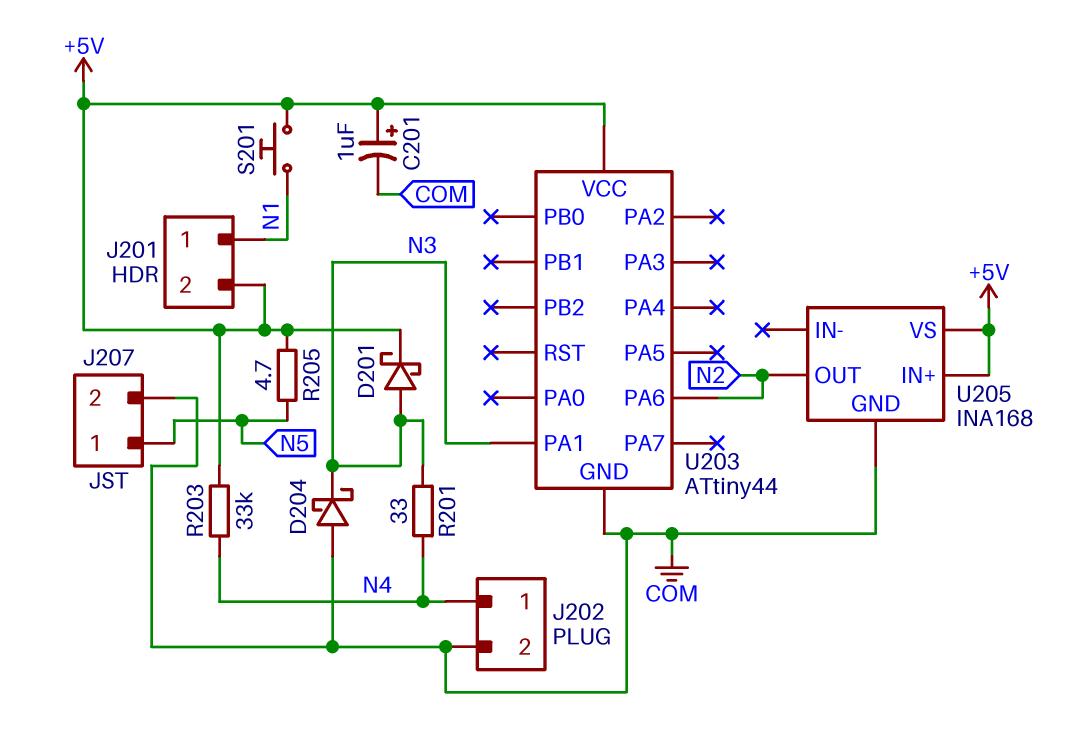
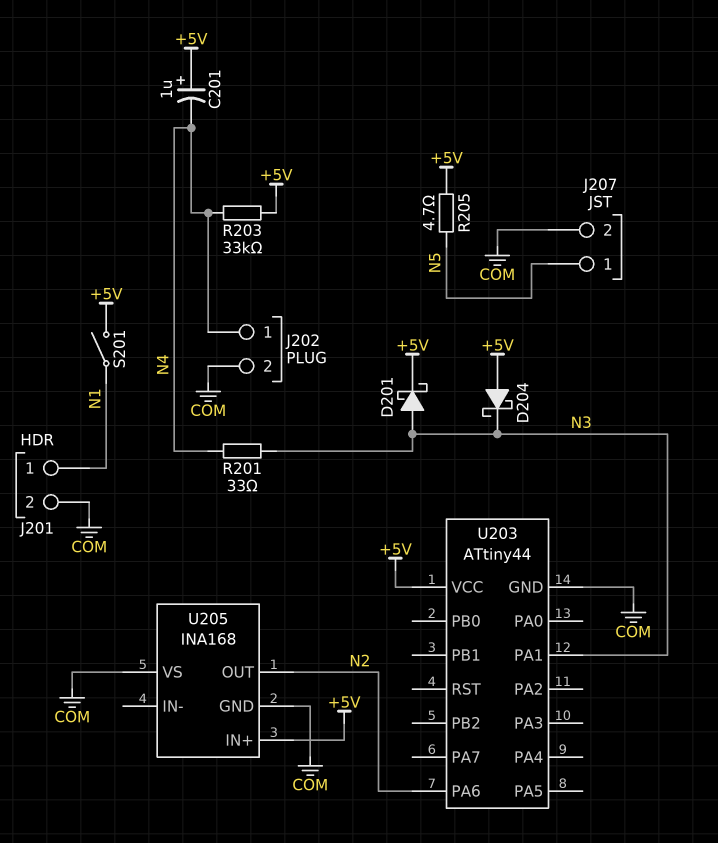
C201: 1uF (plus +5V, minus COM) -> 1uF (plus +5V, minus N4)
D204: schottky (A COM, K N3) -> schottky (A +5V, K N3)
J201 pin 2: +5V -> COM
S201: button (+5V, N1) -> switch (+5V, N1)
U205 pin VS: +5V -> COM

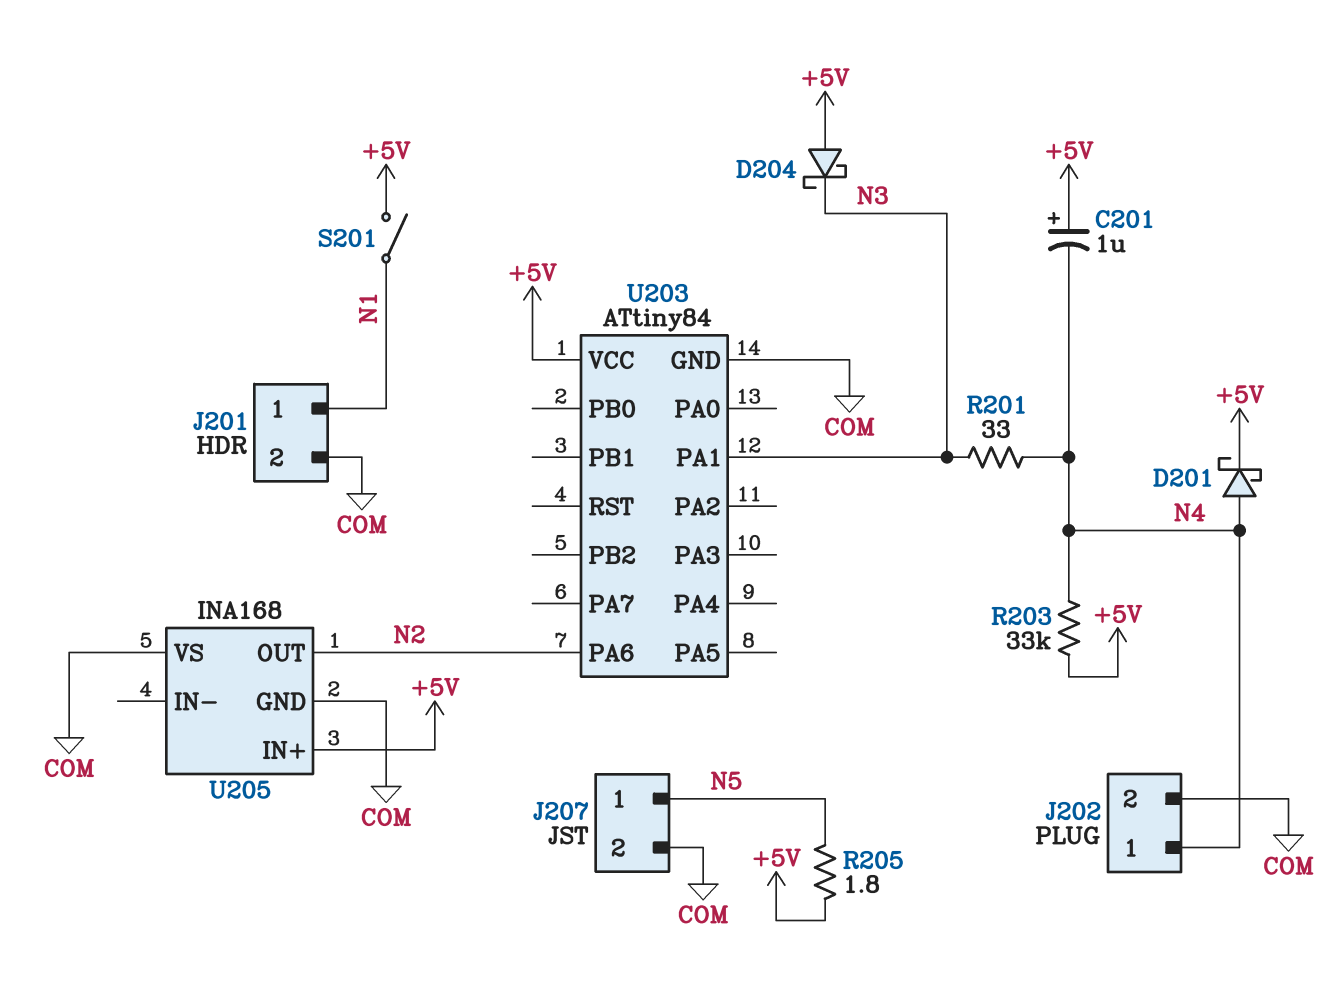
D201: schottky (A N3, K +5V) -> schottky (A N4, K +5V)
R205: 4.7 (+5V, N5) -> 1.8 (+5V, N5)
U203: ATtiny44 -> ATtiny84

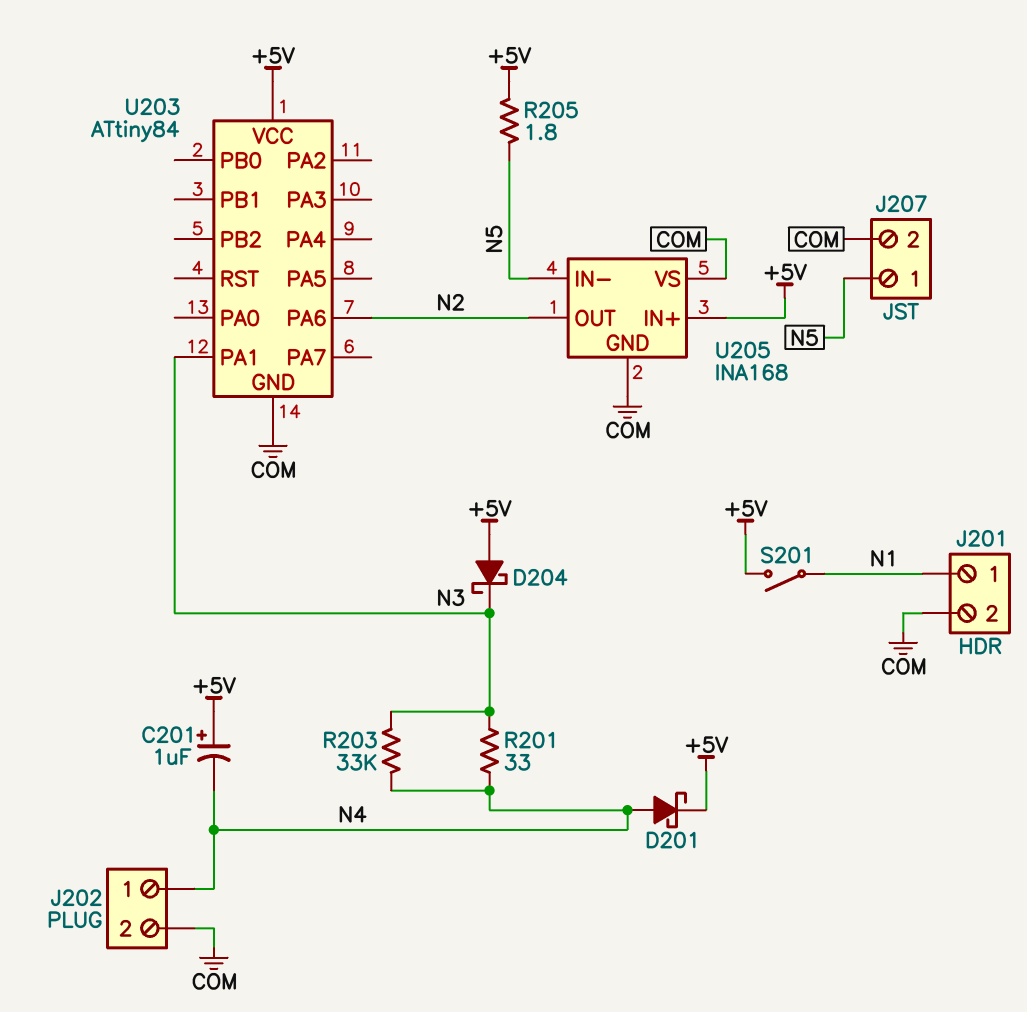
R203: 33k (+5V, N4) -> 33k (N3, N4)
U205 pin IN-: none -> N5

